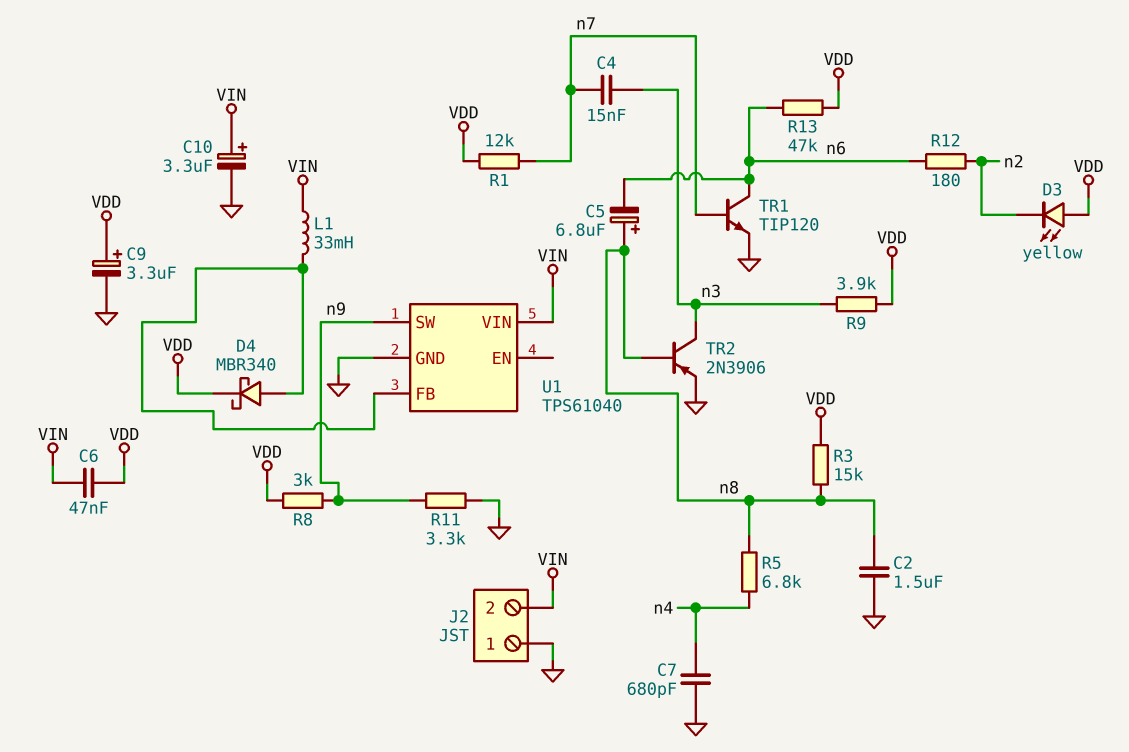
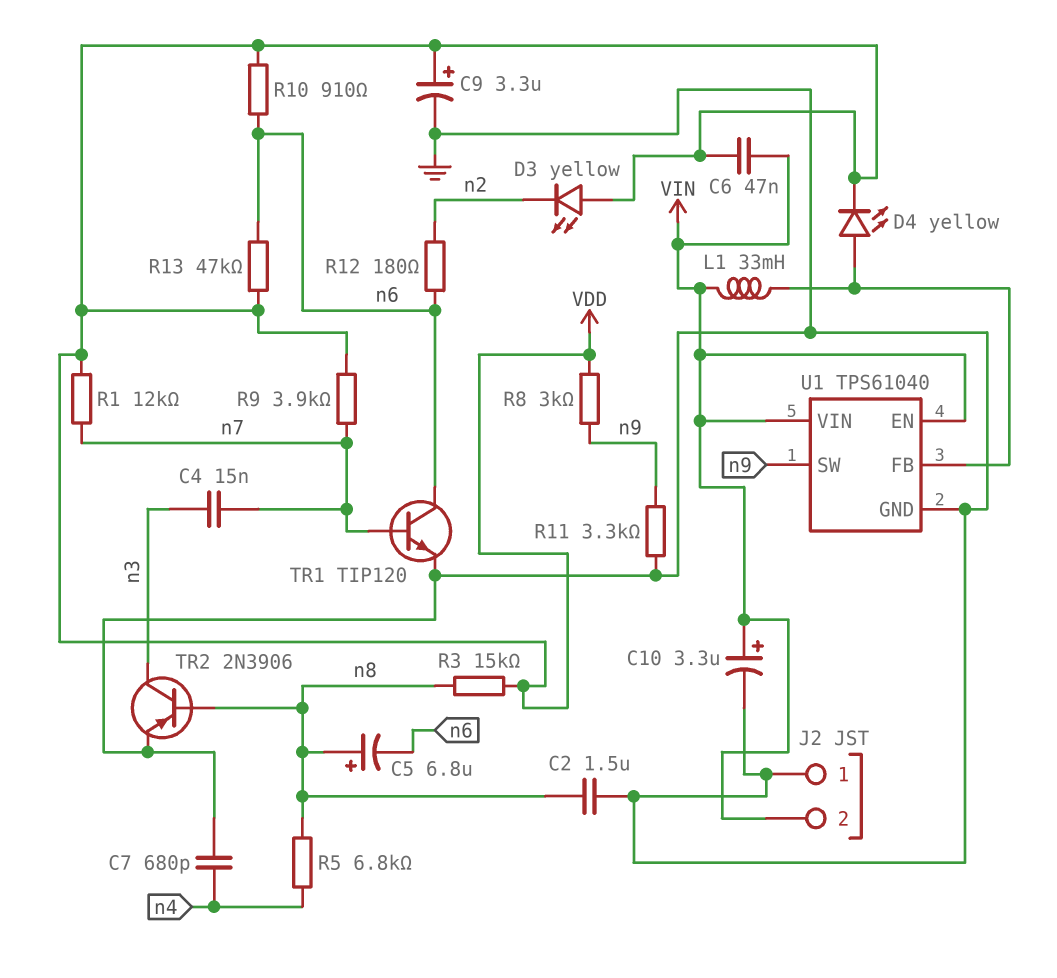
D4: schottky MBR340 (A U1/FB, K VDD) -> LED yellow (A U1/FB, K VDD)
R9: 3.9k (VDD, n3) -> 3.9k (VDD, n7)
R10: none -> 910 (VDD, n6)
U1 pin EN: none -> VIN

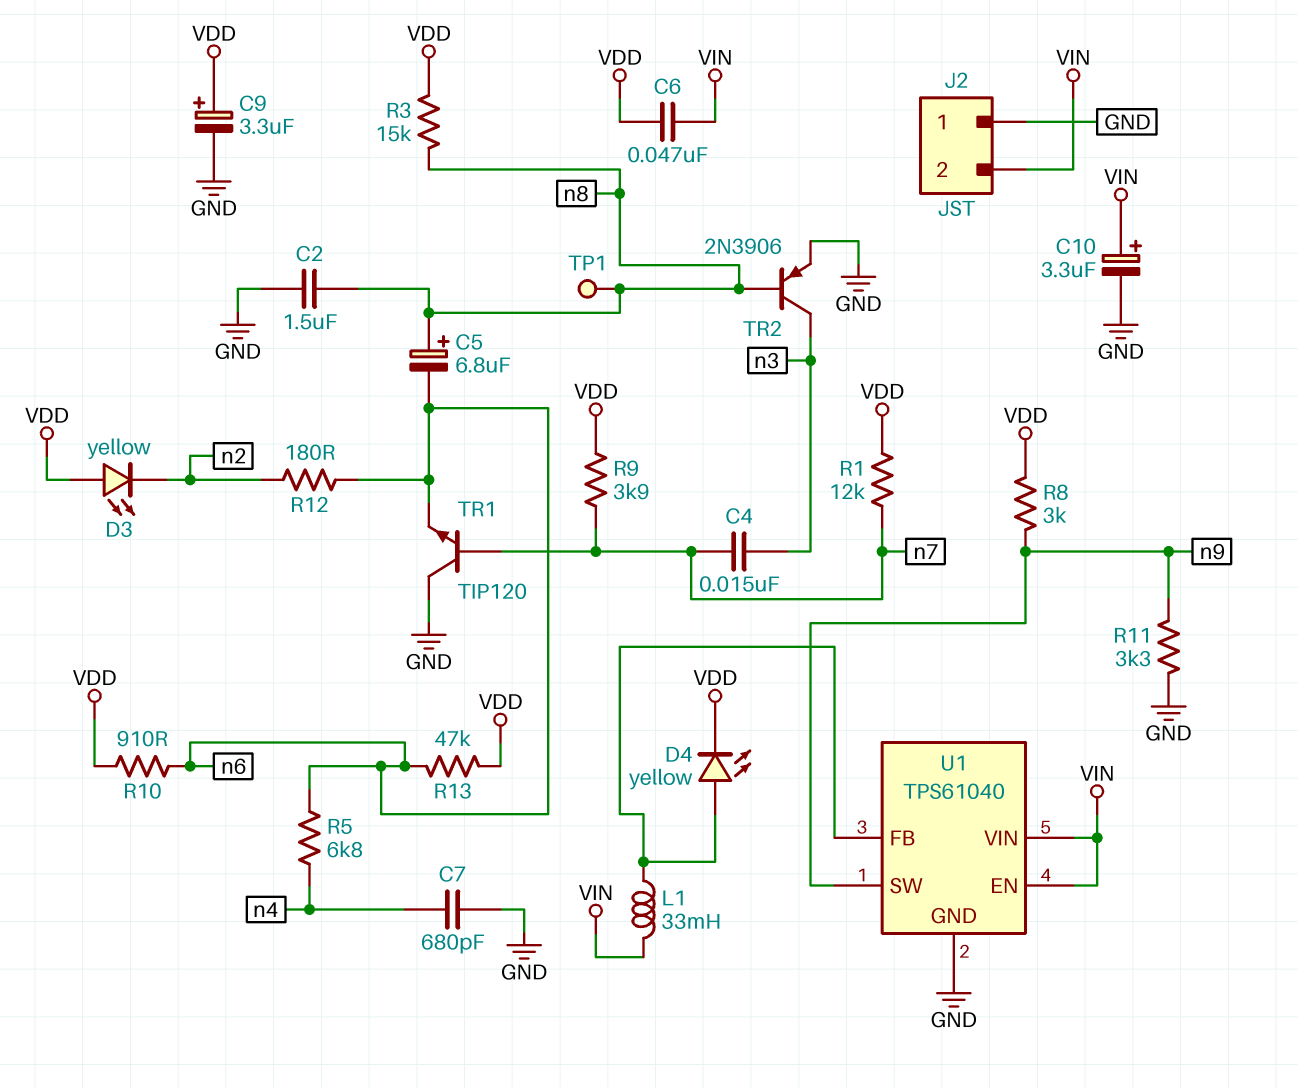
R5: 6.8k (n4, n8) -> 6.8k (n4, n6)
TP1: none -> test point (n8)
TR1: NPN TIP120 (B n7, C n6, E GND) -> NPN TIP120 (B n7, C GND, E n6)

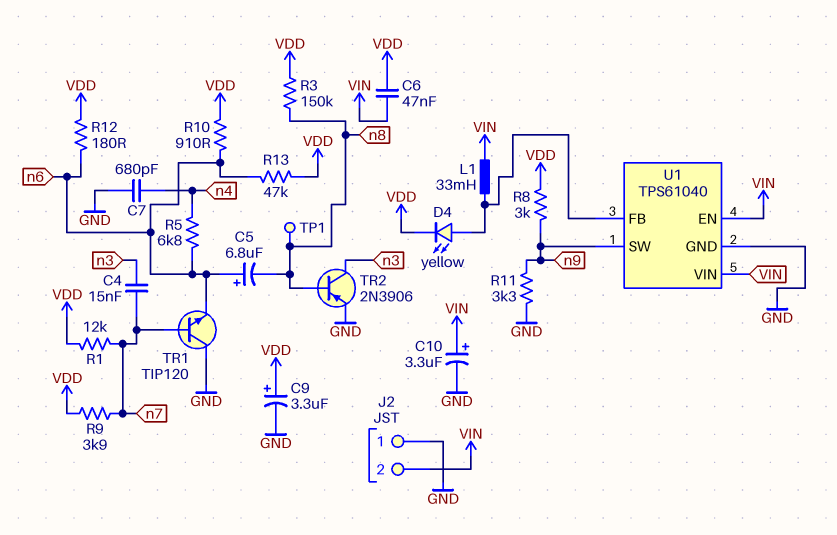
C2: 1.5uF (GND, n8) -> none
C5: 6.8uF (plus n8, minus n6) -> 6.8uF (plus n6, minus n8)
D3: LED yellow (A VDD, K n2) -> none
R3: 15k (VDD, n8) -> 150k (VDD, n8)
R12: 180 (n2, n6) -> 180 (VDD, n6)

